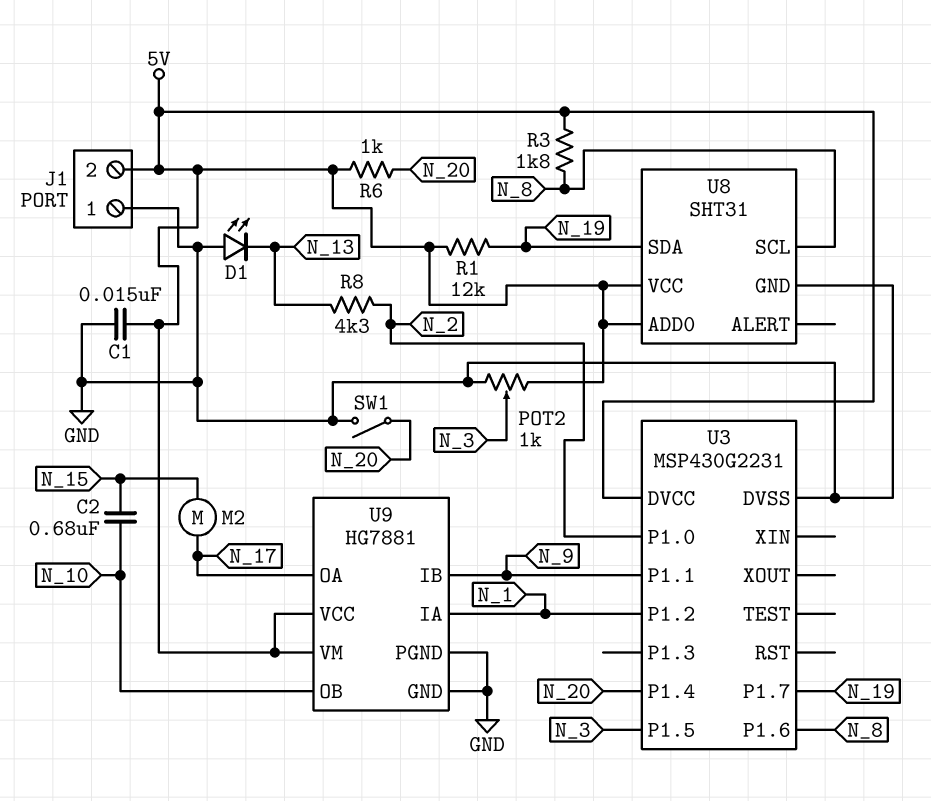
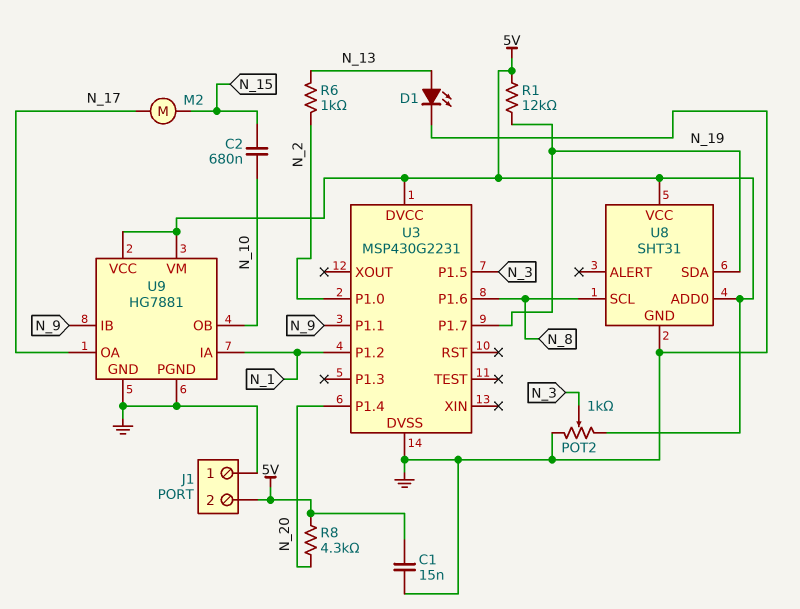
D1: LED (A GND, K N_13) -> LED (A N_13, K GND)
R3: 1.8k (5V, N_8) -> none
R6: 1k (5V, N_20) -> 1k (N_2, N_13)
R8: 4.3k (N_2, N_13) -> 4.3k (5V, N_20)
SW1: switch (GND, N_20) -> none

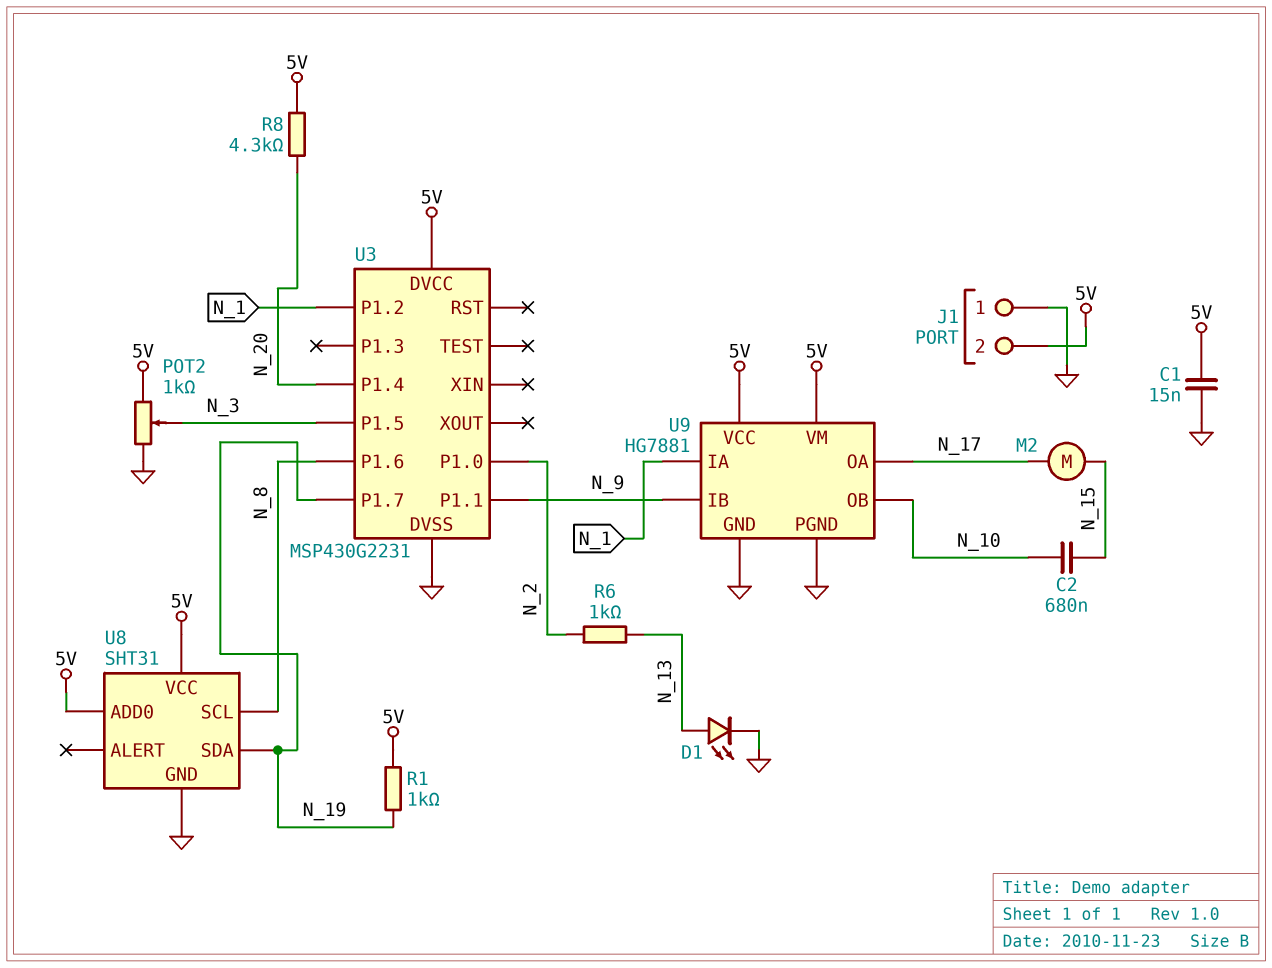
R1: 12k (5V, N_19) -> 1k (5V, N_19)

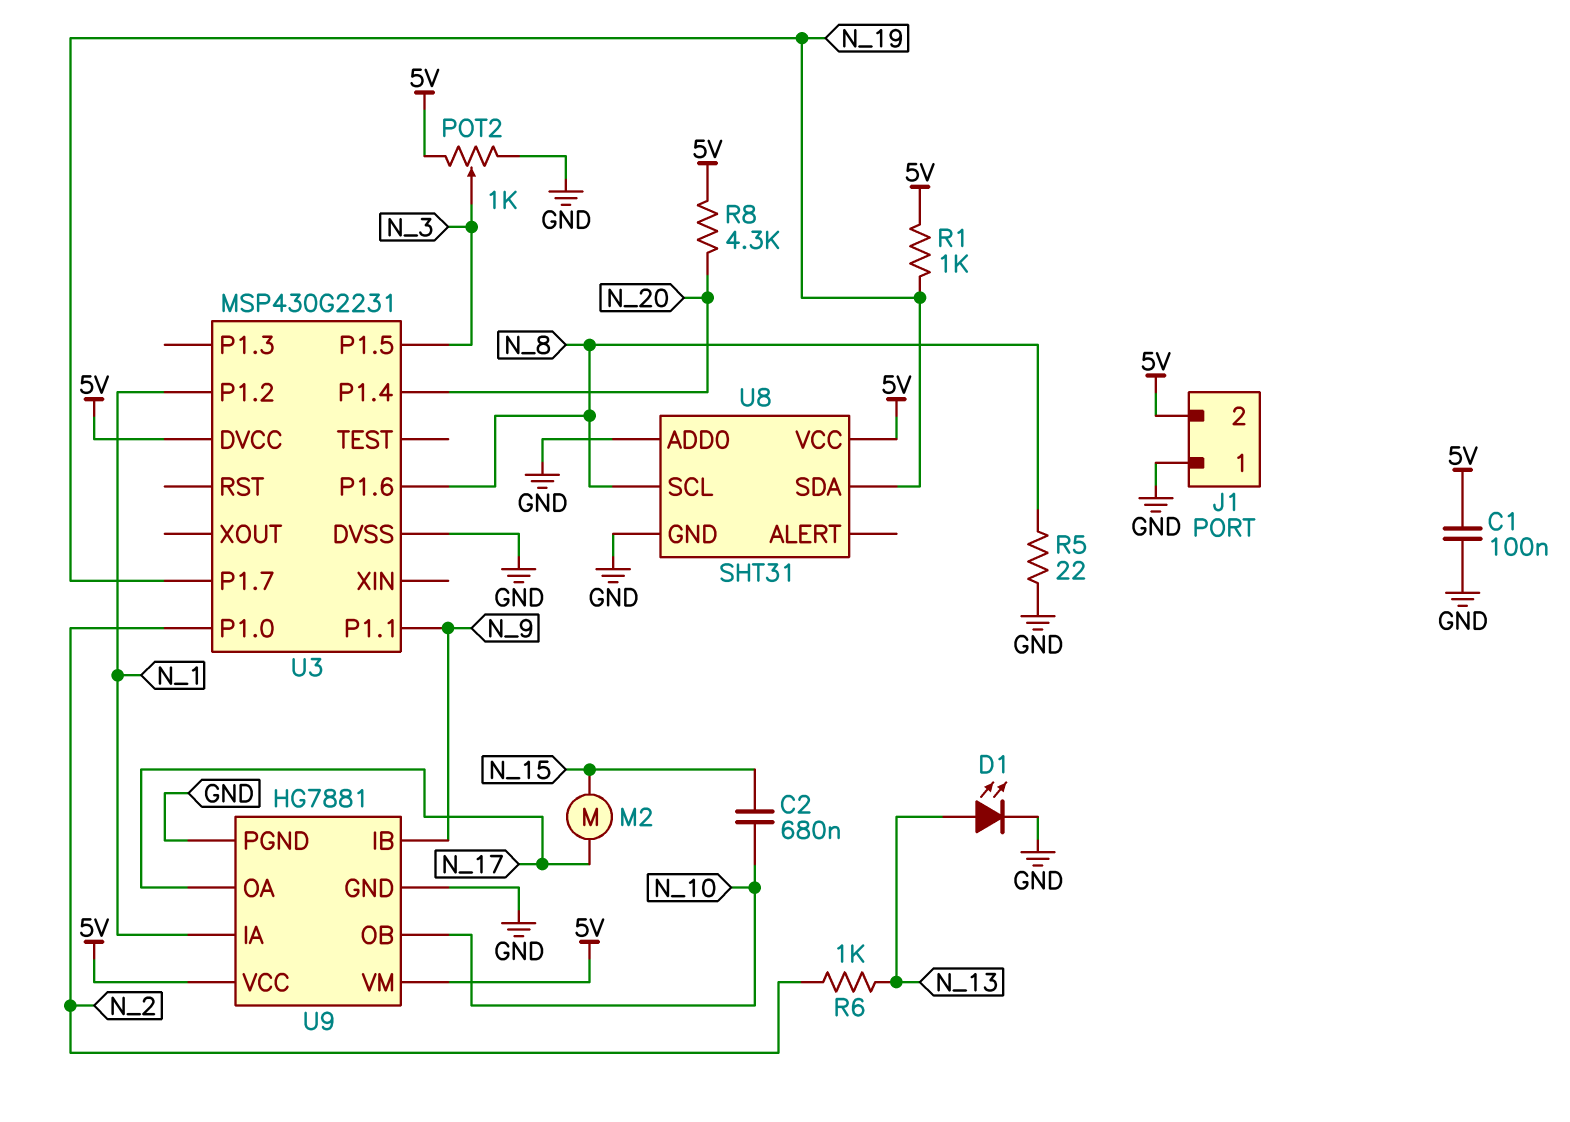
C1: 15nF (5V, GND) -> 100nF (5V, GND)
R5: none -> 22 (GND, N_8)
U8 pin ADD0: 5V -> GND

